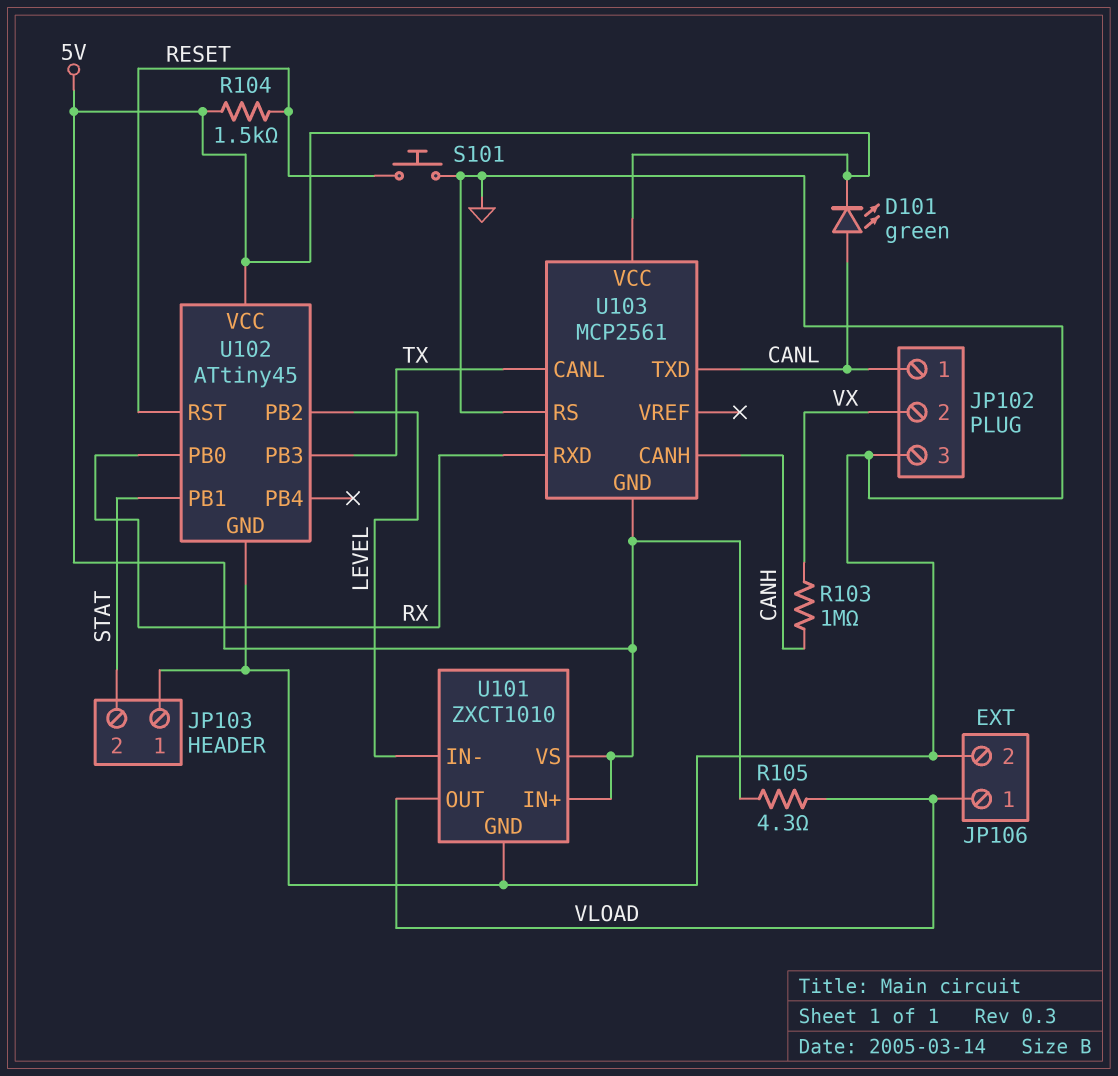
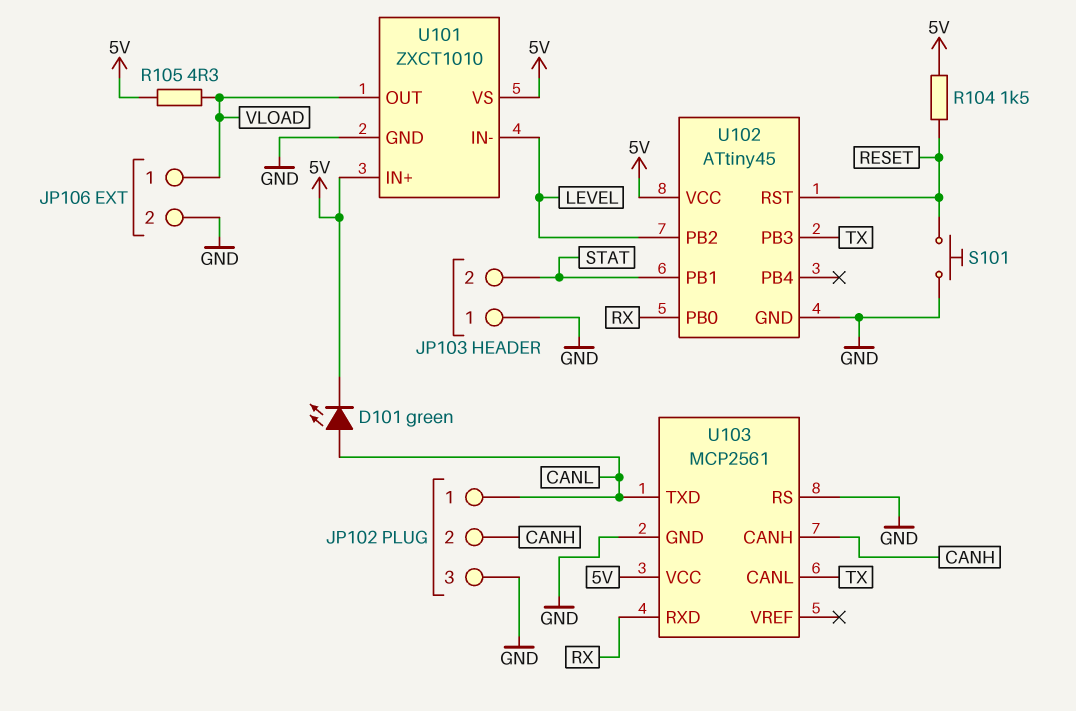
JP102 pin 2: VX -> CANH
R103: 1M (CANH, VX) -> none
U103 pin GND: 5V -> GND

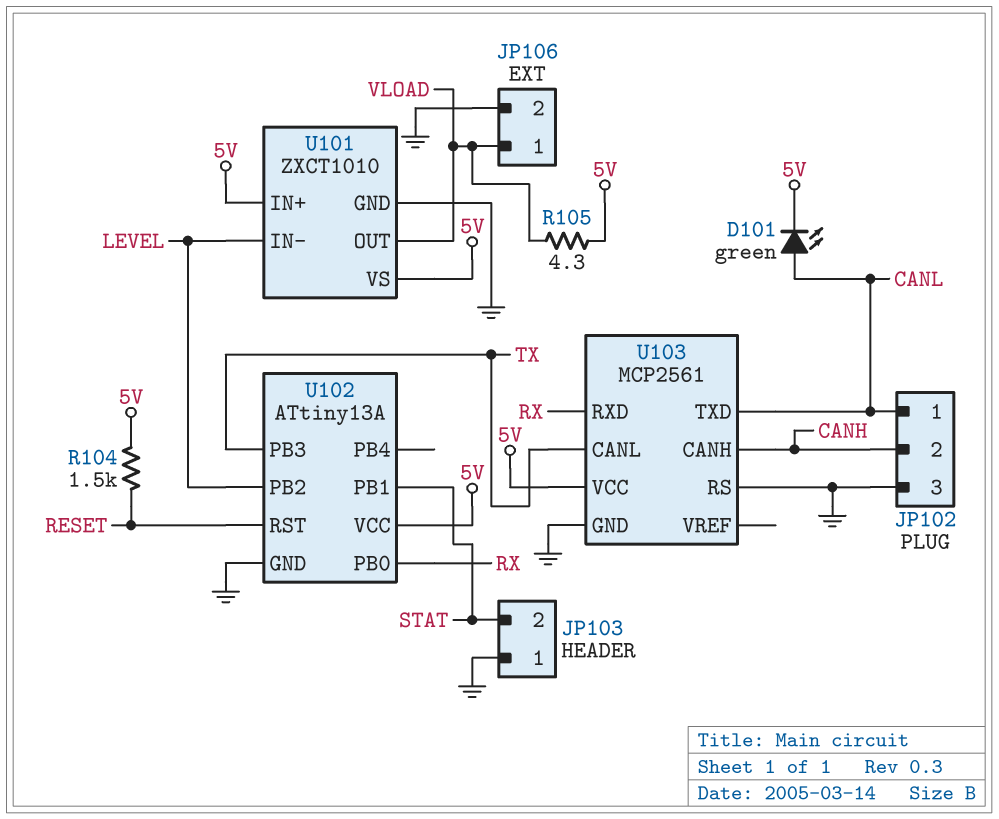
S101: button (GND, RESET) -> none
U102: ATtiny45 -> ATtiny13A

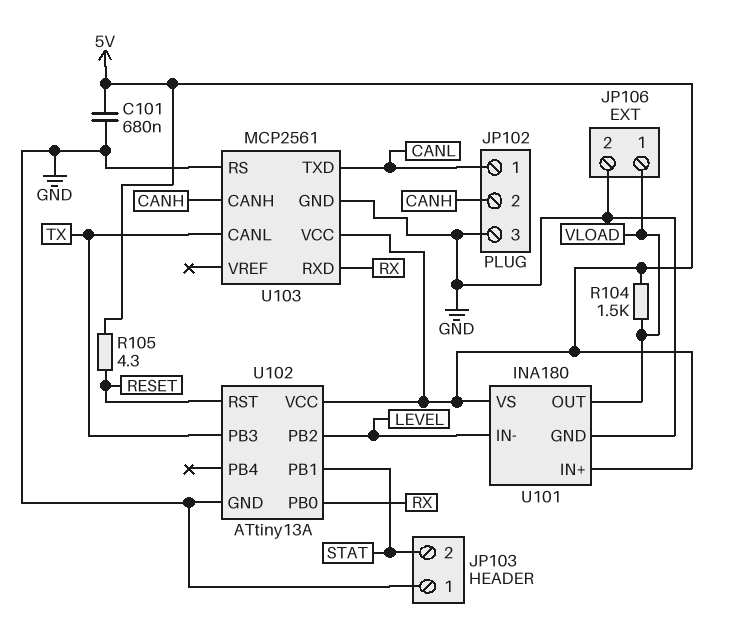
C101: none -> 680nF (5V, GND)
D101: LED green (A CANL, K 5V) -> none
R104: 1.5k (5V, RESET) -> 1.5k (5V, VLOAD)
R105: 4.3 (5V, VLOAD) -> 4.3 (5V, RESET)
U101: ZXCT1010 -> INA180

